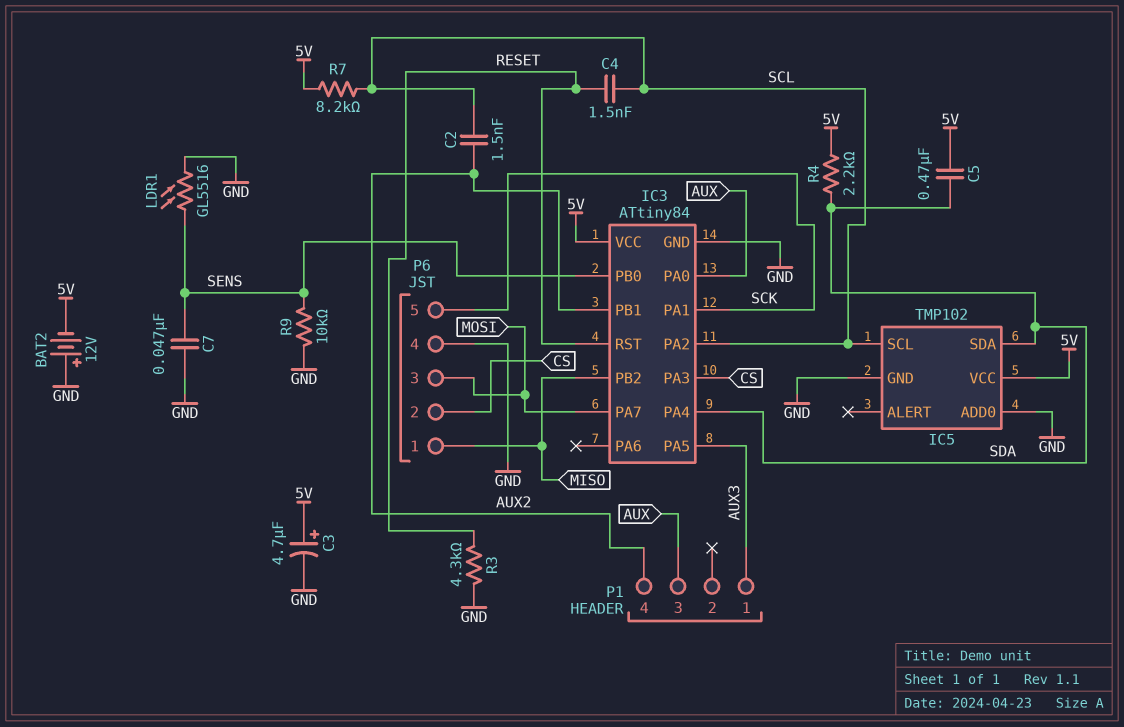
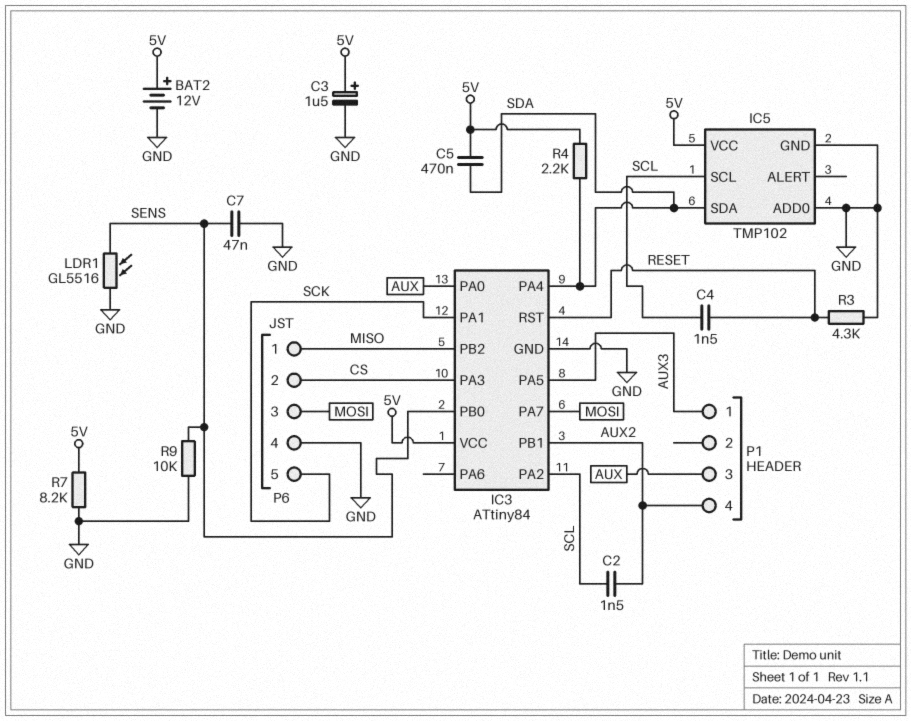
BAT2: 12V (plus GND, minus 5V) -> 12V (plus 5V, minus GND)
C3: 4.7uF (plus 5V, minus GND) -> 1.5uF (plus 5V, minus GND)
R7: 8.2k (5V, SCL) -> 8.2k (5V, GND)

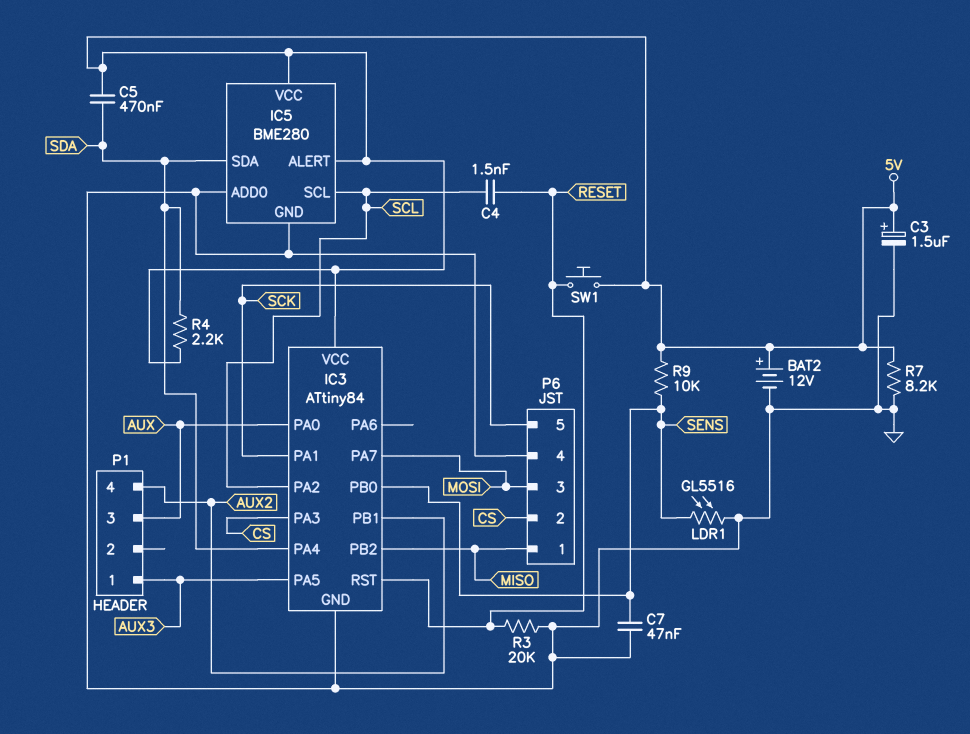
C2: 1.5nF (AUX2, SCL) -> none
IC5: TMP102 -> BME280
IC5 pin ALERT: none -> 5V
R3: 4.3k (GND, RESET) -> 20k (GND, RESET)
R9: 10k (GND, SENS) -> 10k (5V, SENS)
SW1: none -> button (5V, RESET)

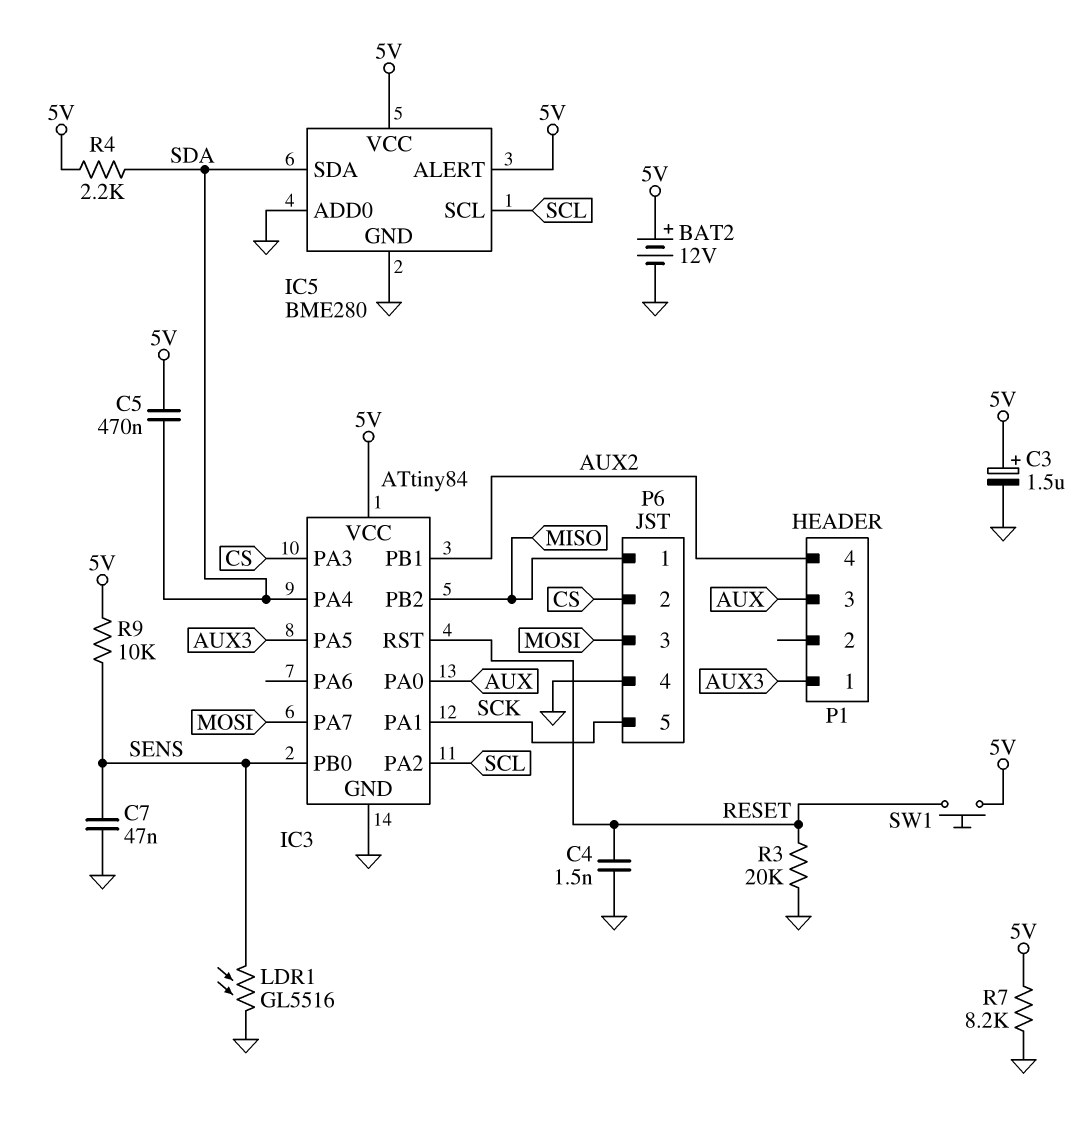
C4: 1.5nF (RESET, SCL) -> 1.5nF (GND, RESET)

